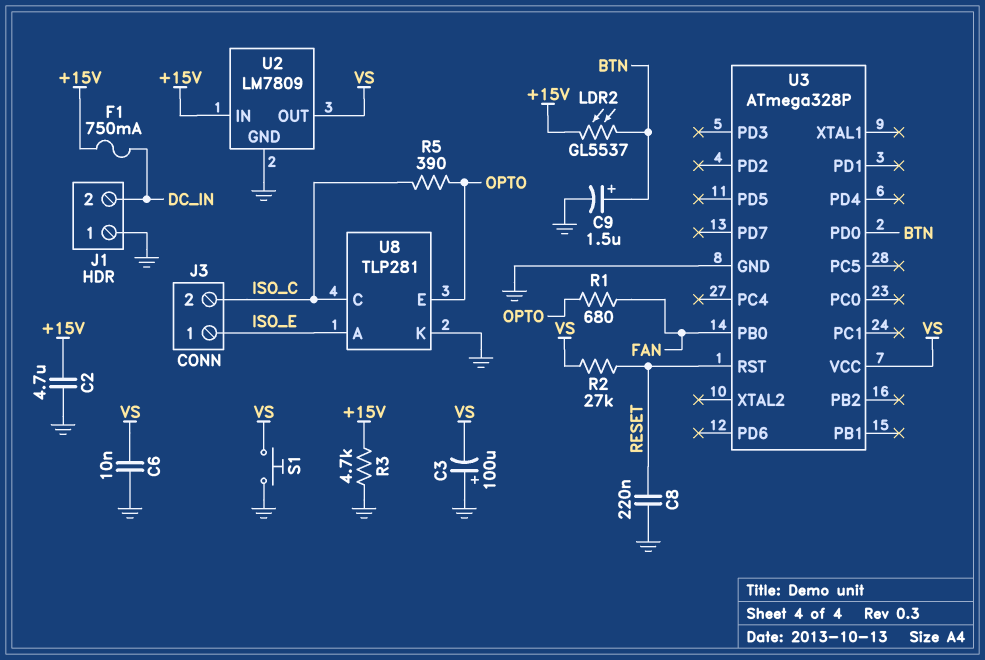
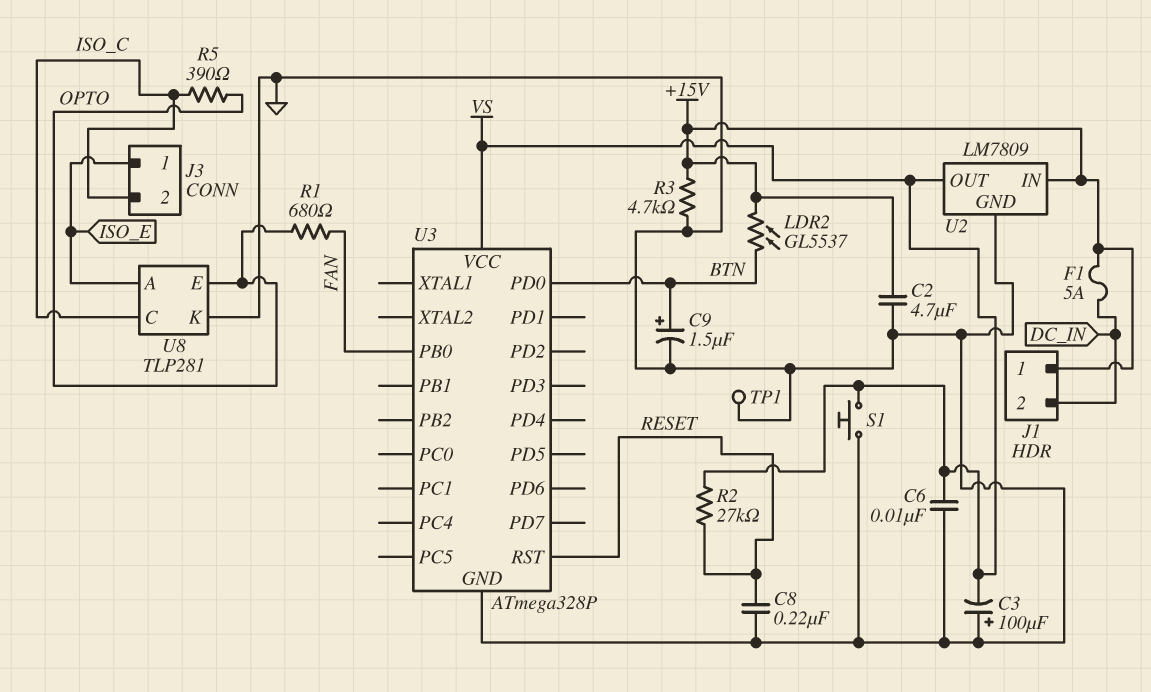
F1: 750mA (+15V, DC_IN) -> 5A (+15V, DC_IN)
J1 pin 1: GND -> +15V
TP1: none -> test point (GND)

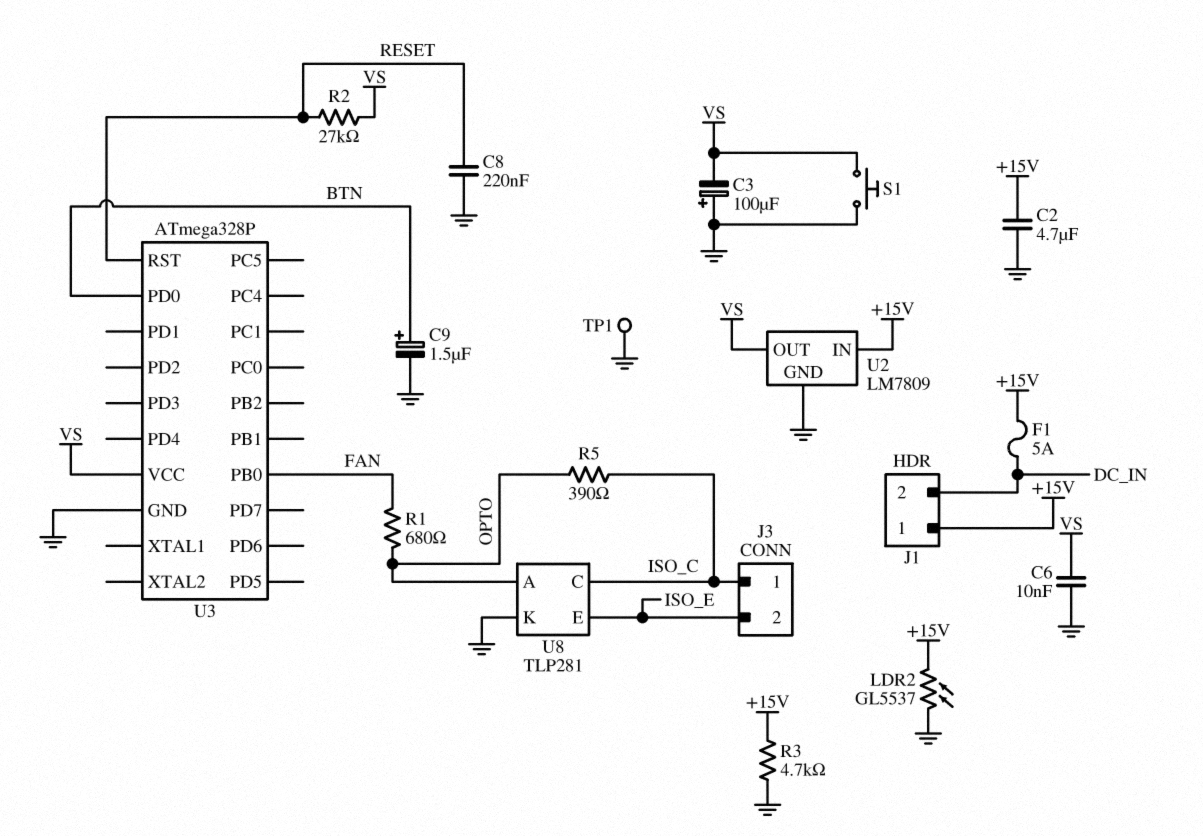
J3 pin 1: ISO_E -> ISO_C
J3 pin 2: ISO_C -> ISO_E
LDR2: GL5537 (+15V, BTN) -> GL5537 (+15V, GND)
U8 pin A: ISO_E -> OPTO
U8 pin E: OPTO -> ISO_E

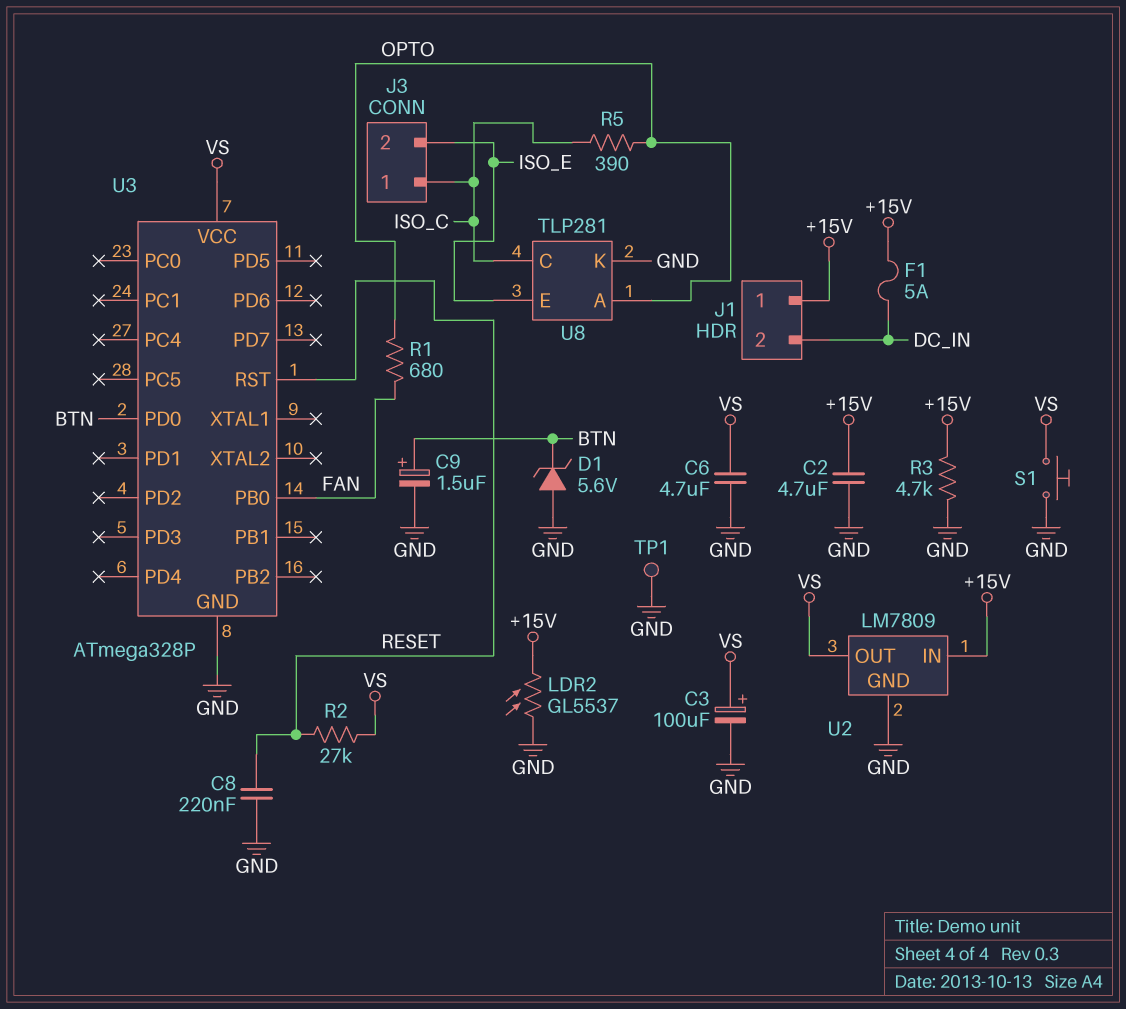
C3: 100uF (plus GND, minus VS) -> 100uF (plus VS, minus GND)
C6: 10nF (GND, VS) -> 4.7uF (GND, VS)
D1: none -> zener 5.6V (A GND, K BTN)

